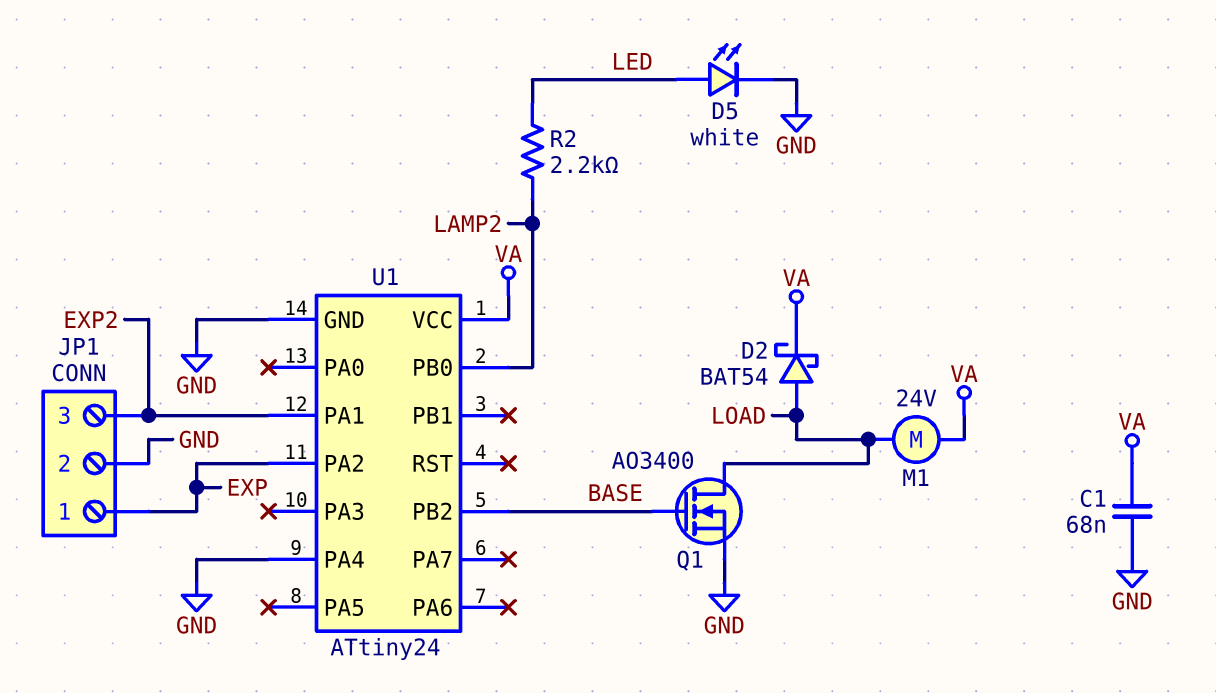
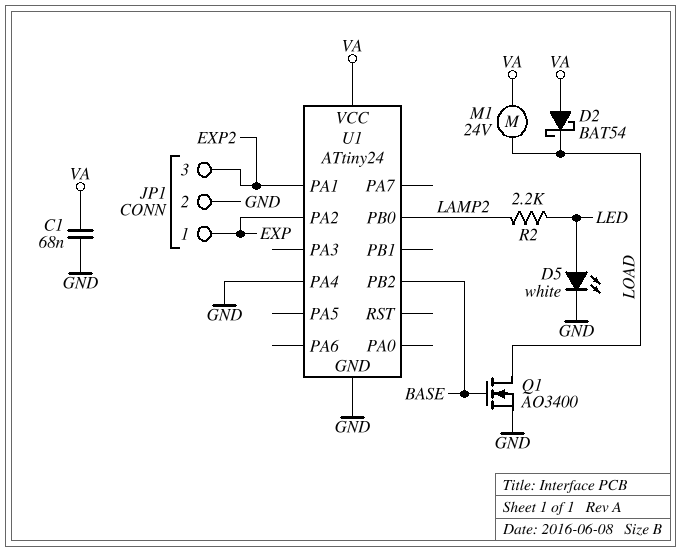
D2: schottky BAT54 (A LOAD, K VA) -> schottky BAT54 (A VA, K LOAD)

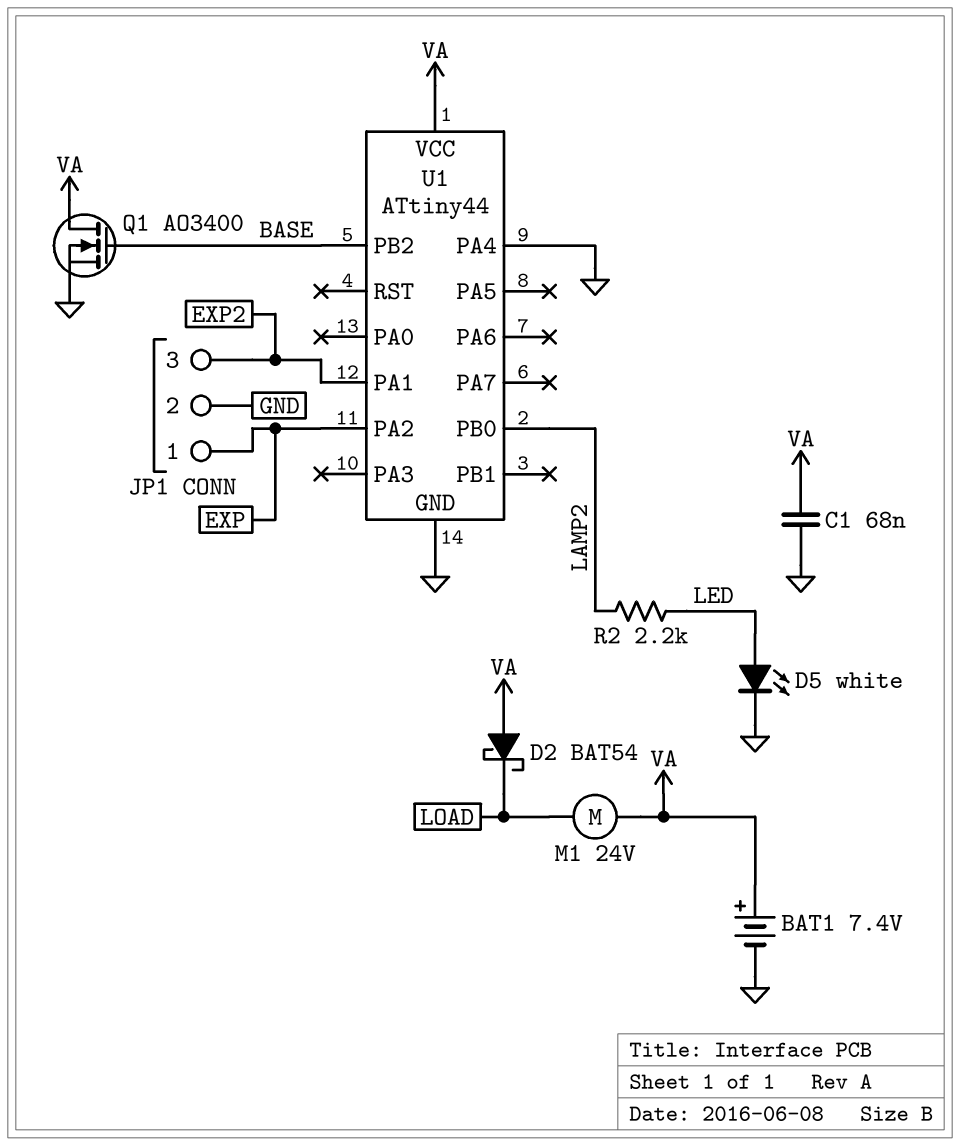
BAT1: none -> 7.4V (plus VA, minus GND)
Q1: NMOS AO3400 (G BASE, D LOAD, S GND) -> NMOS AO3400 (G BASE, D VA, S GND)
U1: ATtiny24 -> ATtiny44

